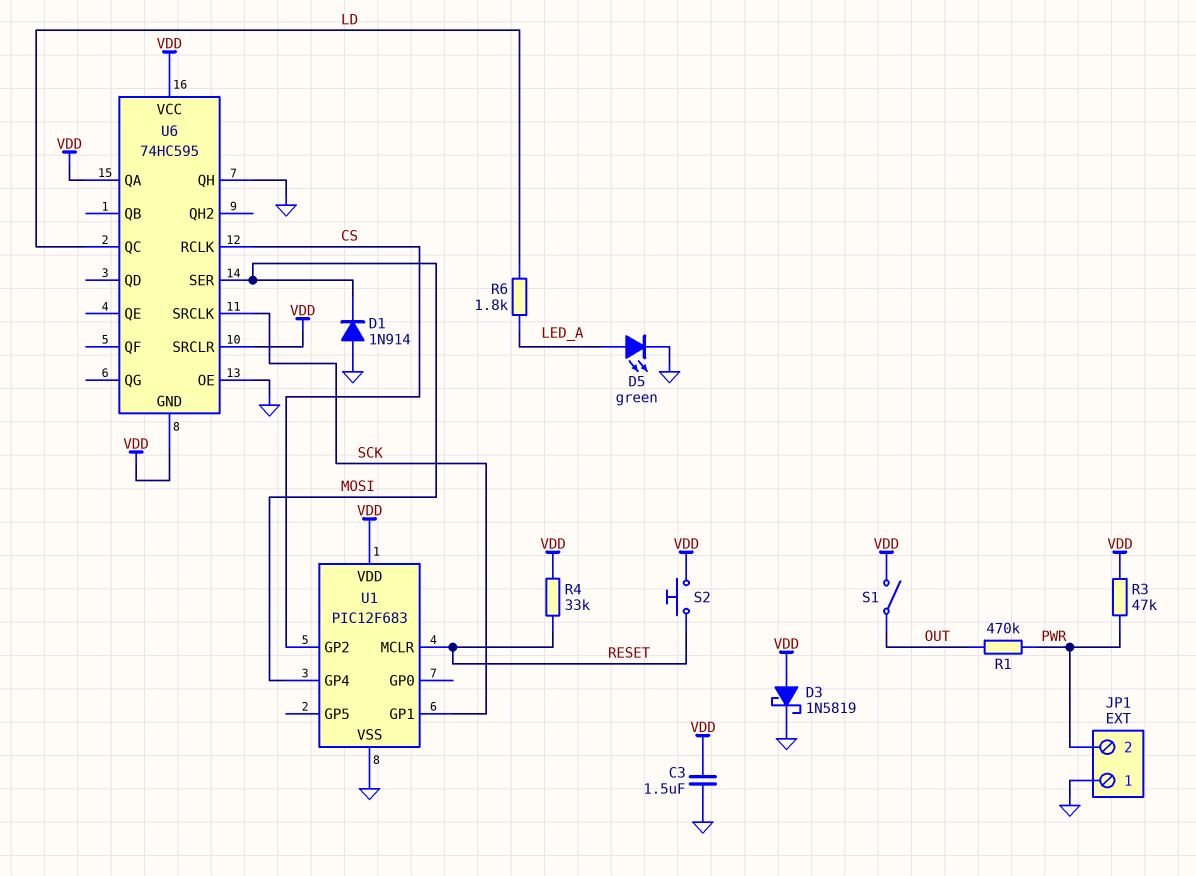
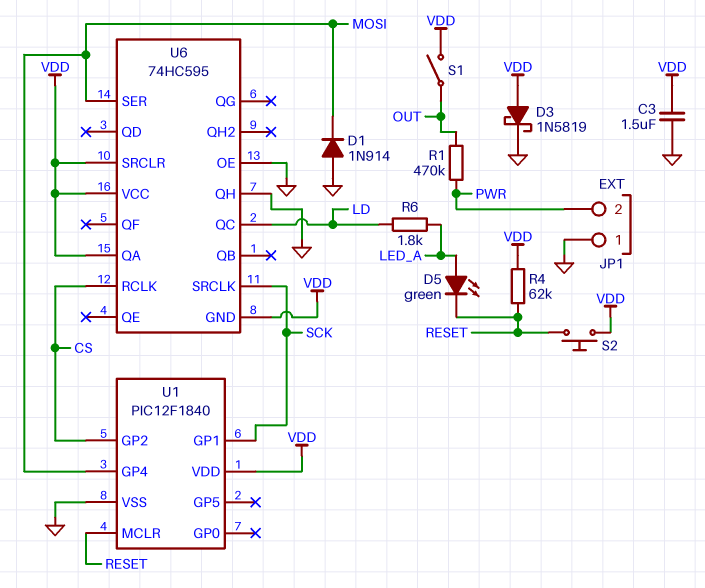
D5: LED green (A LED_A, K GND) -> LED green (A LED_A, K RESET)
R3: 47k (PWR, VDD) -> none
R4: 33k (RESET, VDD) -> 62k (RESET, VDD)
U1: PIC12F683 -> PIC12F1840

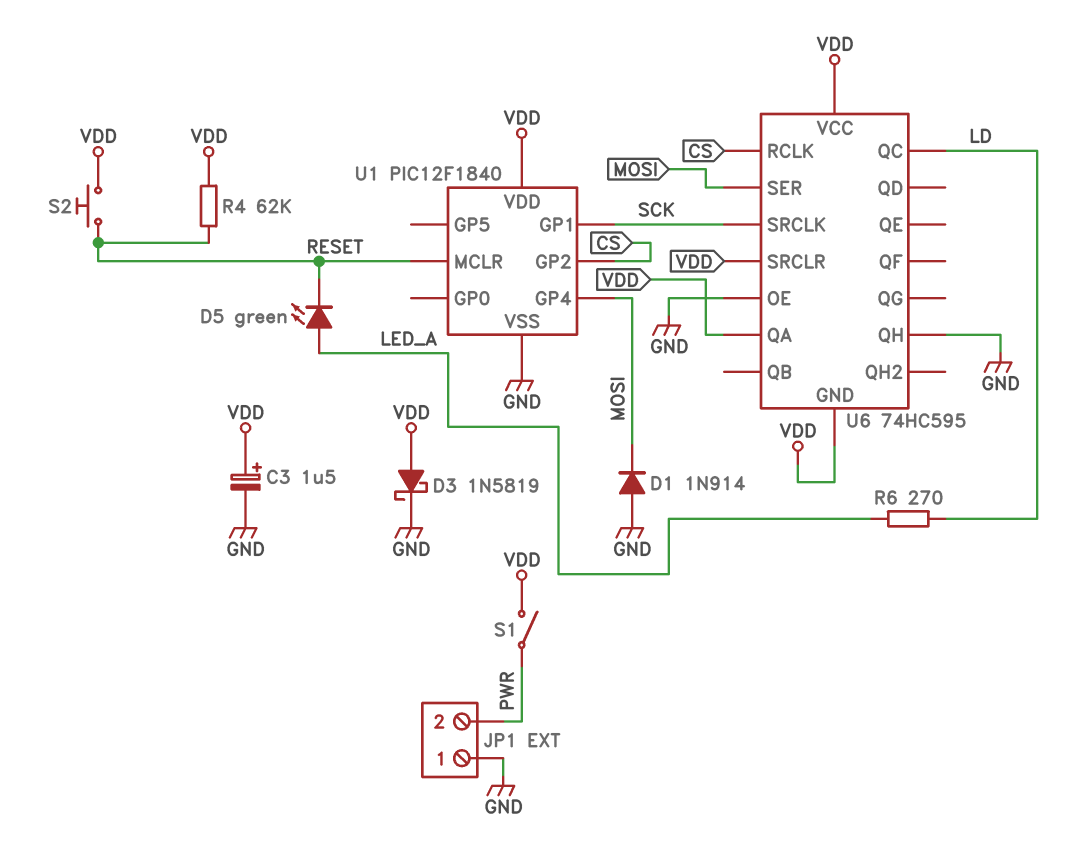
C3: 1.5uF (GND, VDD) -> 1.5uF (plus VDD, minus GND)
R1: 470k (OUT, PWR) -> none
R6: 1.8k (LD, LED_A) -> 270 (LD, LED_A)
S1: switch (OUT, VDD) -> switch (PWR, VDD)

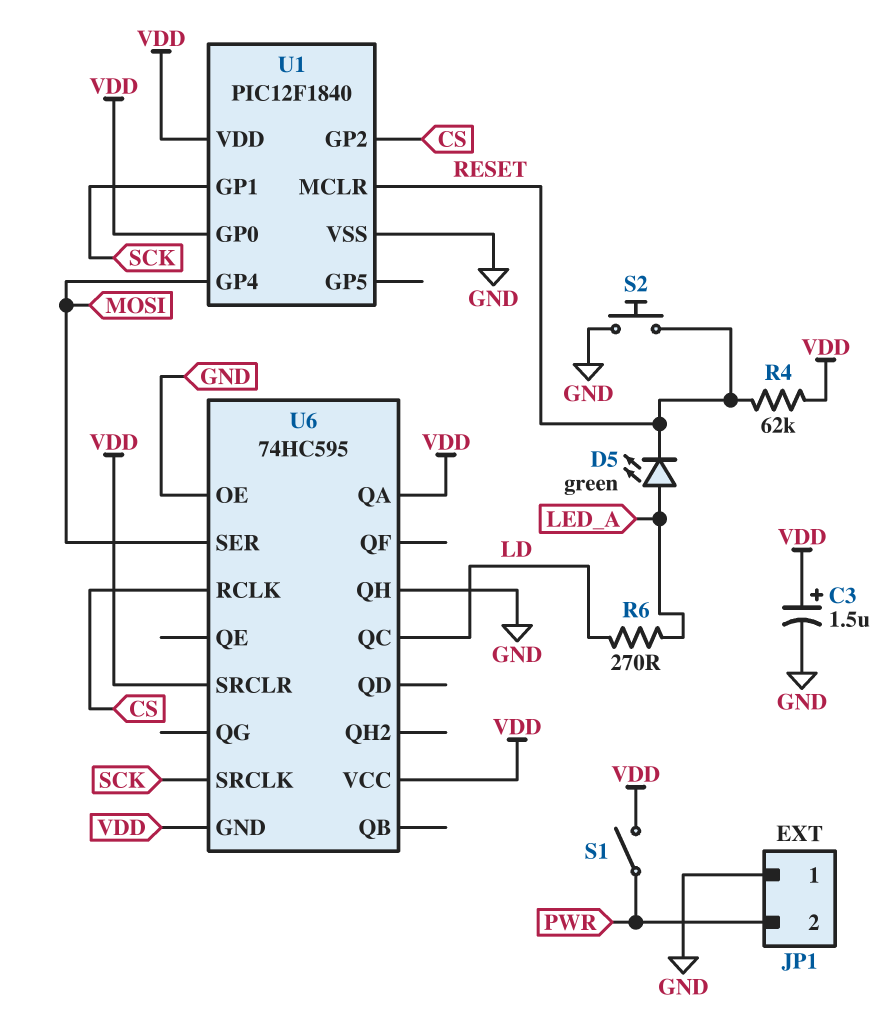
D1: diode 1N914 (A GND, K MOSI) -> none
D3: schottky 1N5819 (A VDD, K GND) -> none
S2: button (RESET, VDD) -> button (GND, RESET)
U1 pin GP0: none -> VDD

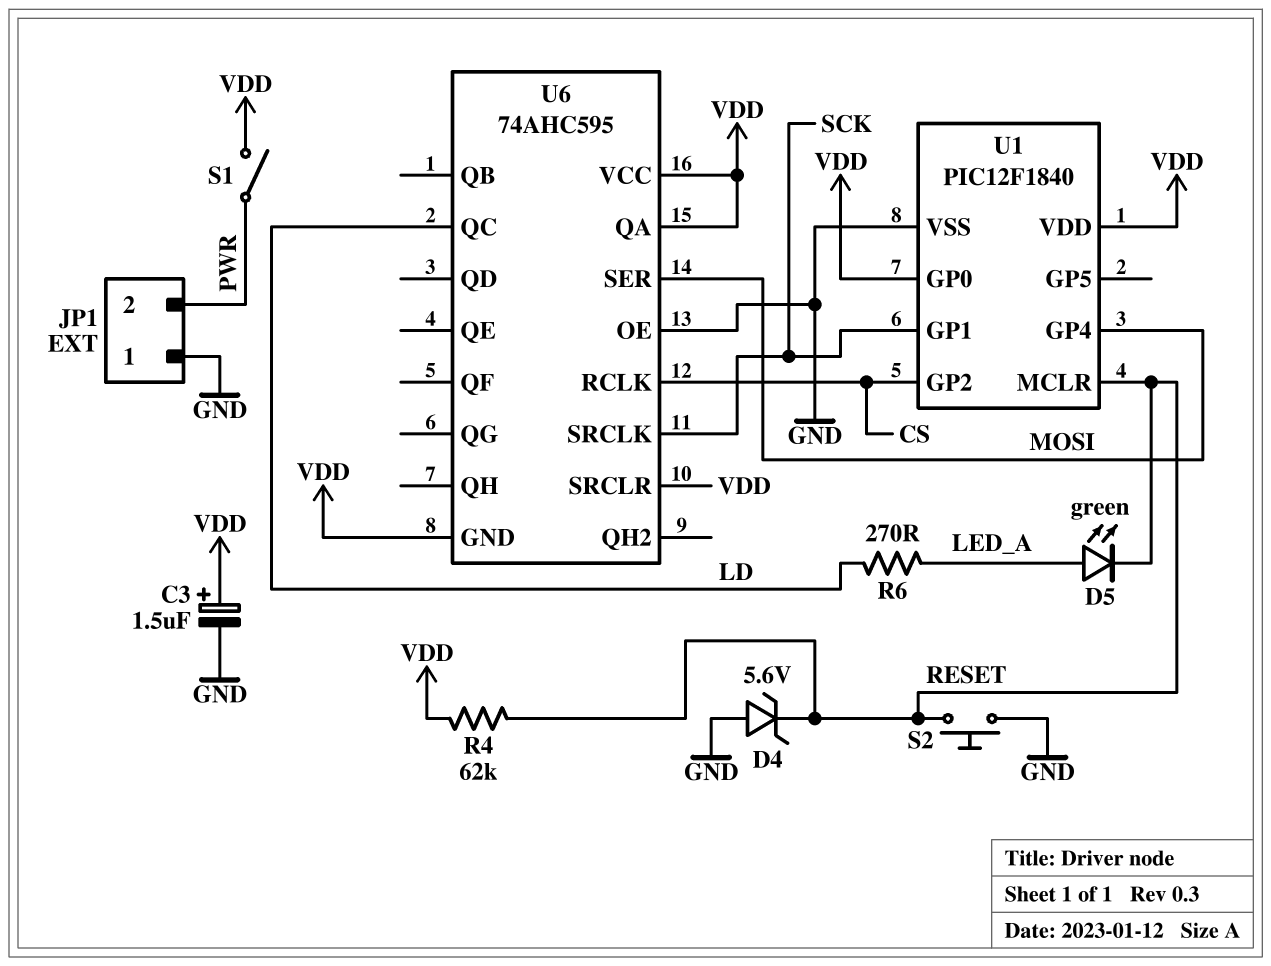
D4: none -> zener 5.6V (A GND, K RESET)
U6: 74HC595 -> 74AHC595
U6 pin QH: GND -> none

